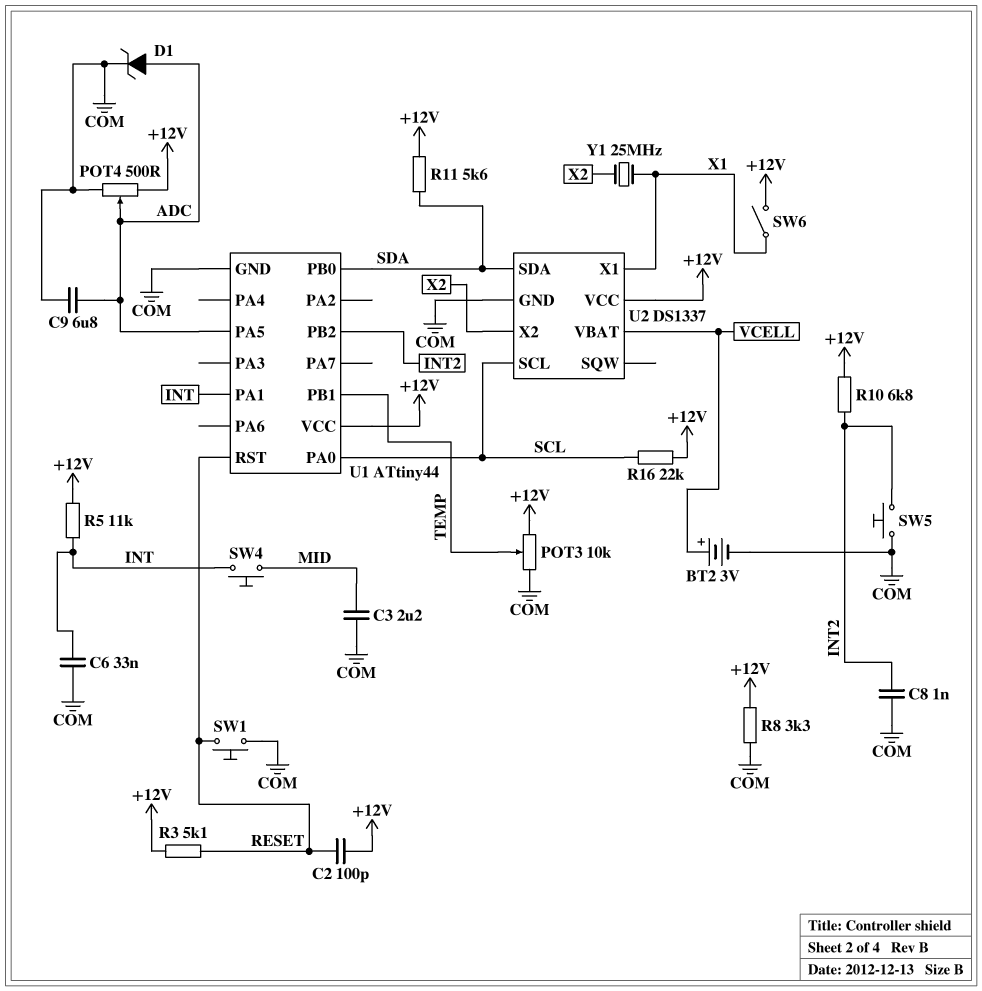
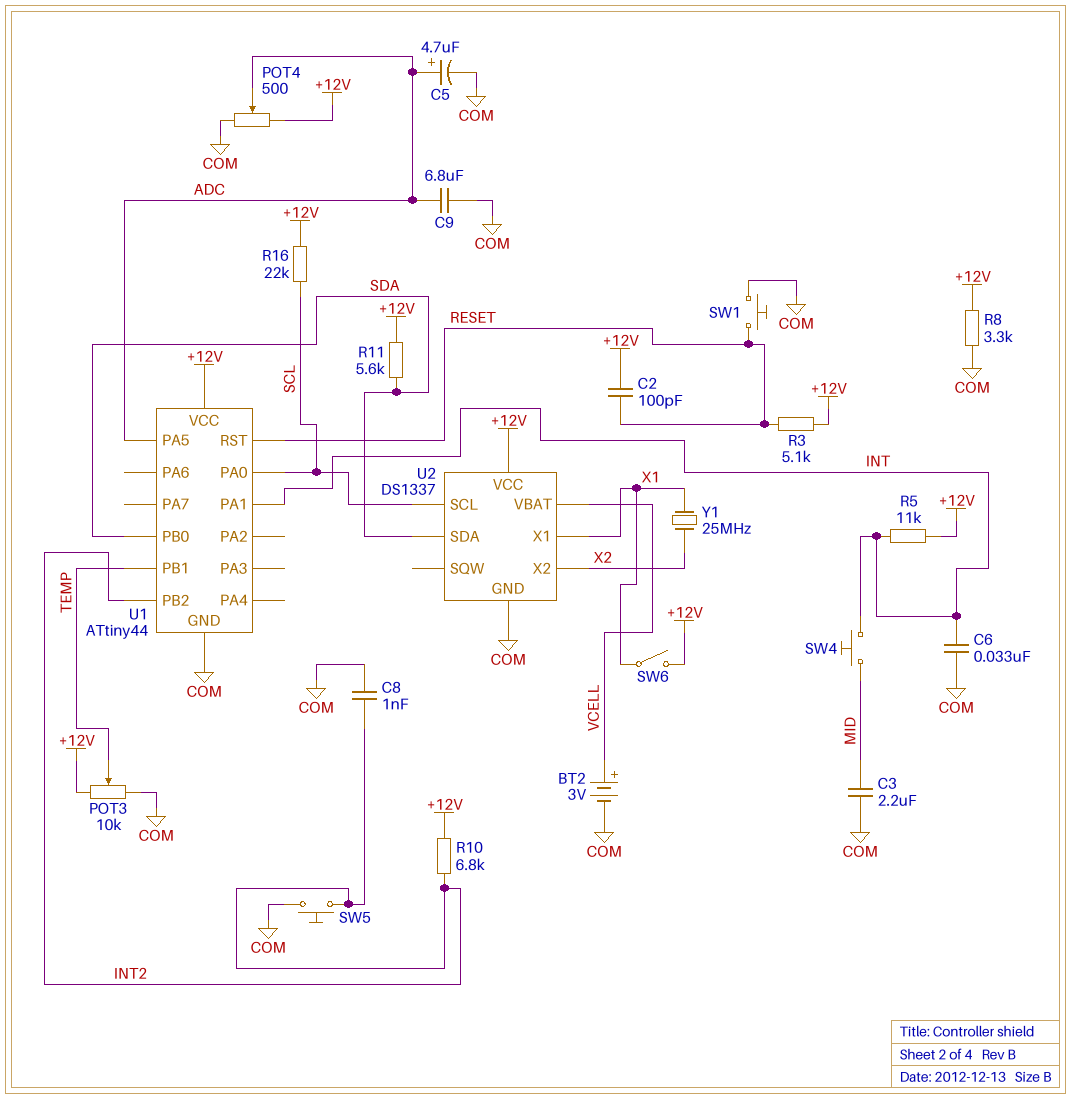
C5: none -> 4.7uF (plus ADC, minus COM)
D1: zener (A ADC, K COM) -> none

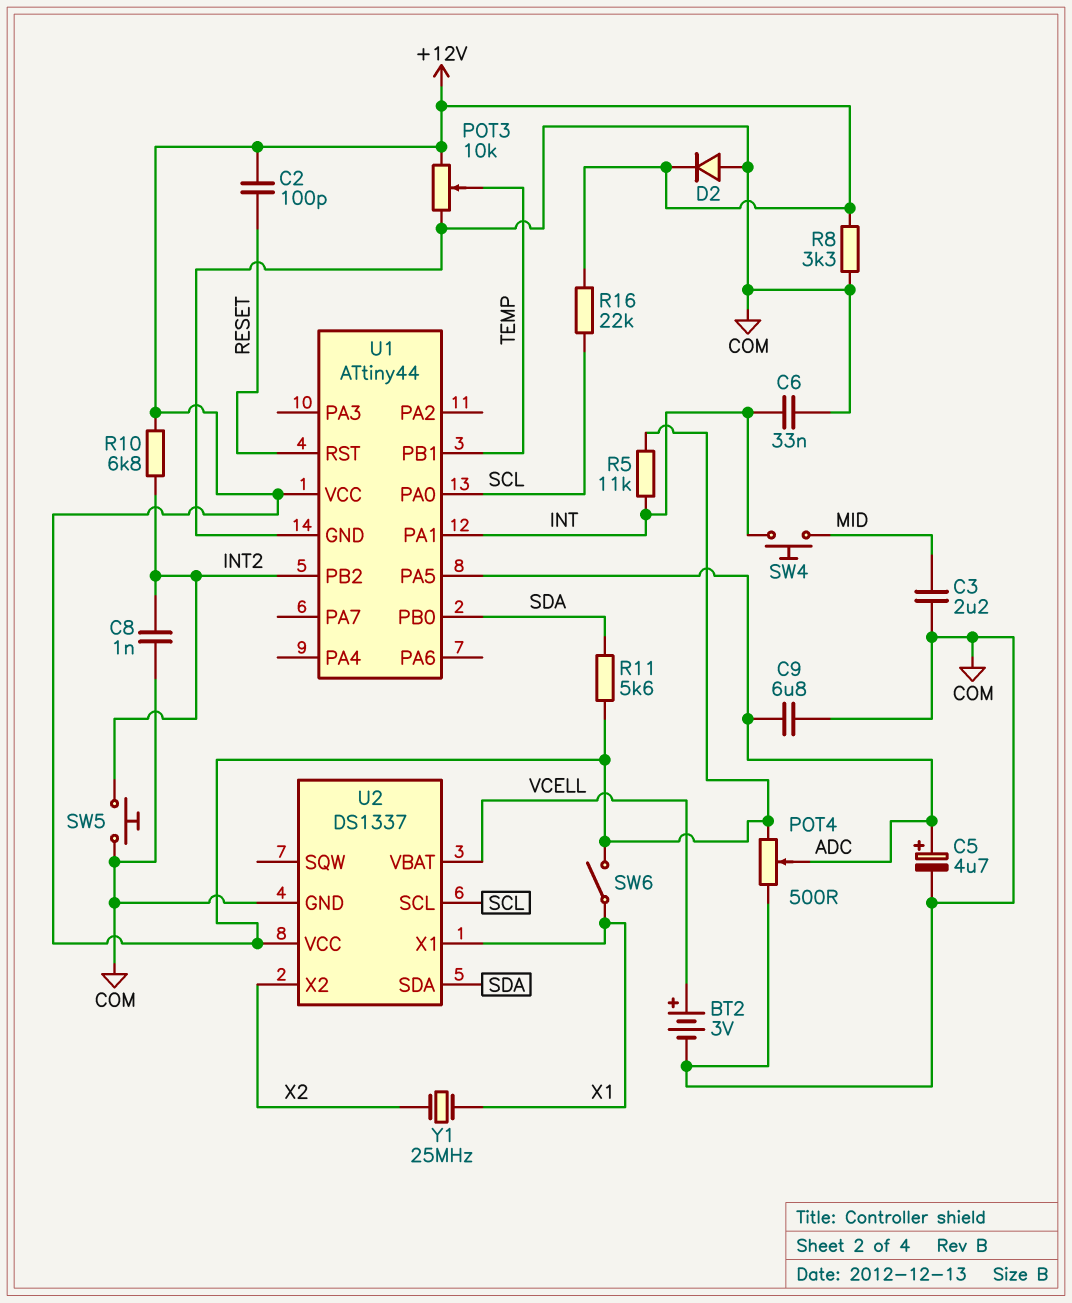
D2: none -> diode (A COM, K +12V)
R3: 5.1k (+12V, RESET) -> none
SW1: button (COM, RESET) -> none

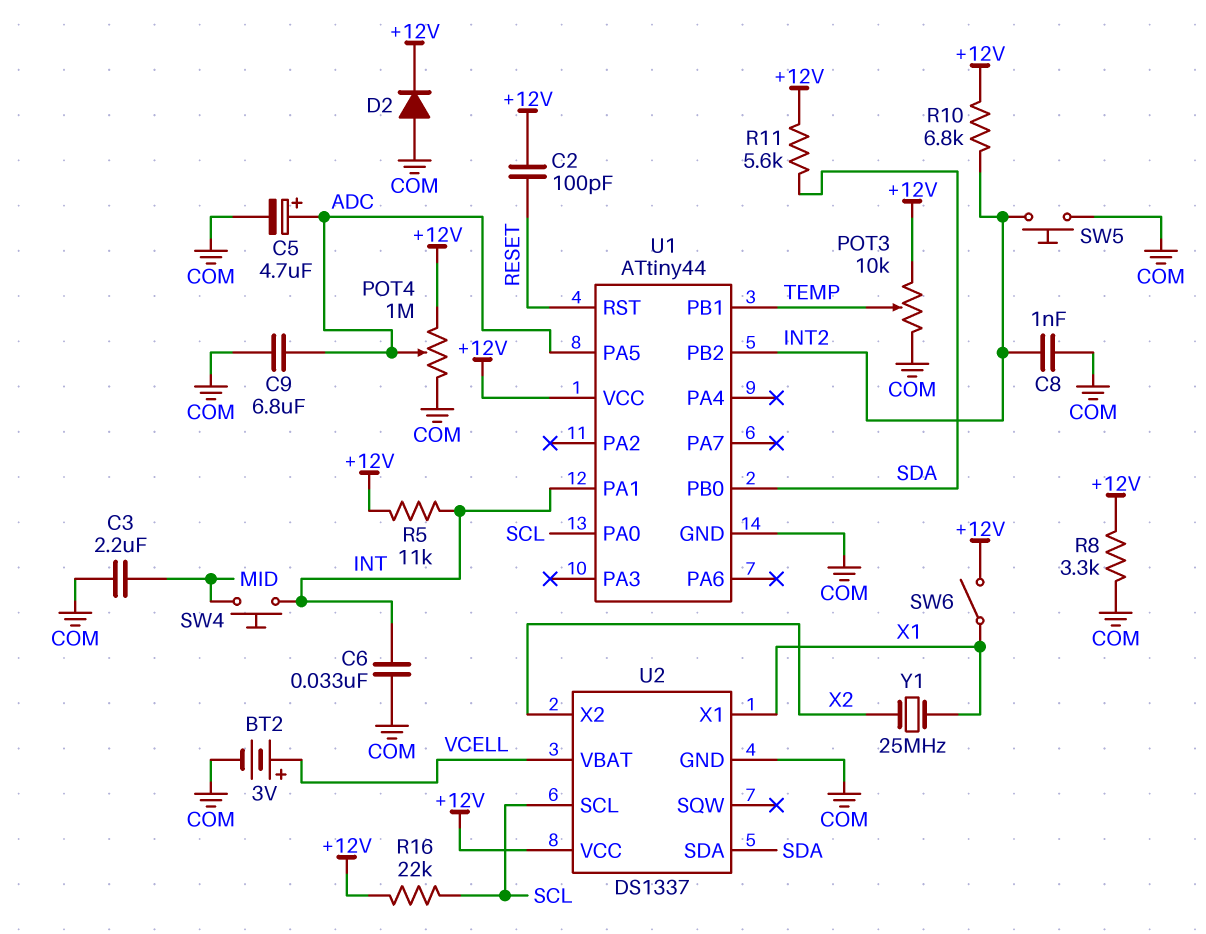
POT4: 500 (+12V, COM, wiper ADC) -> 1M (+12V, COM, wiper ADC)

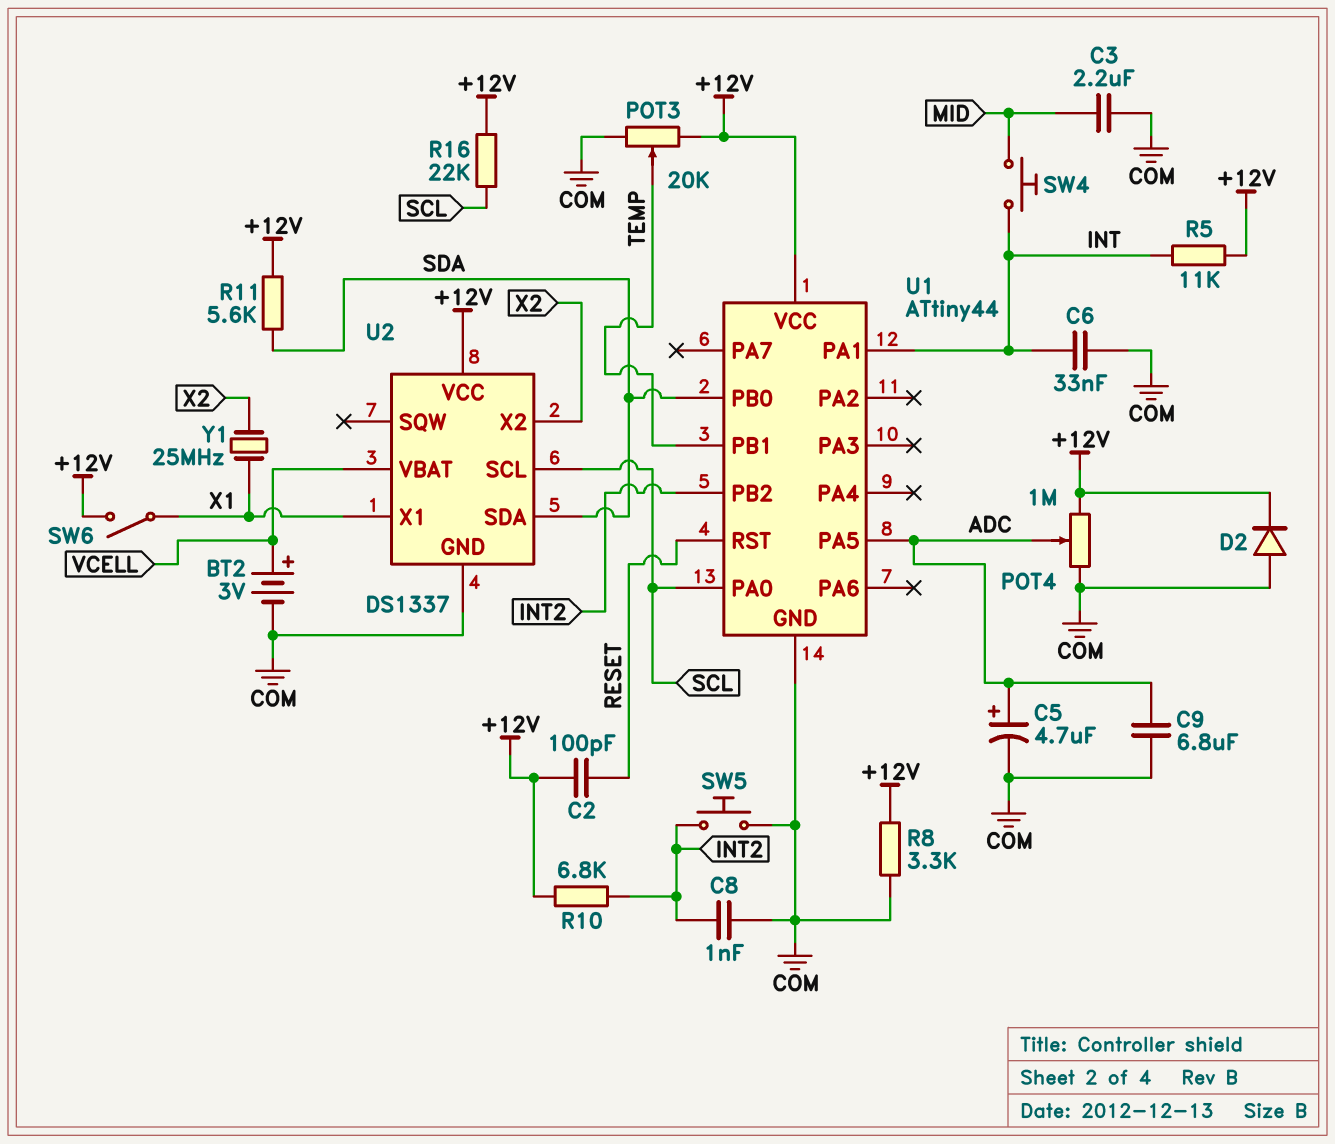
POT3: 10k (+12V, COM, wiper TEMP) -> 20k (+12V, COM, wiper TEMP)

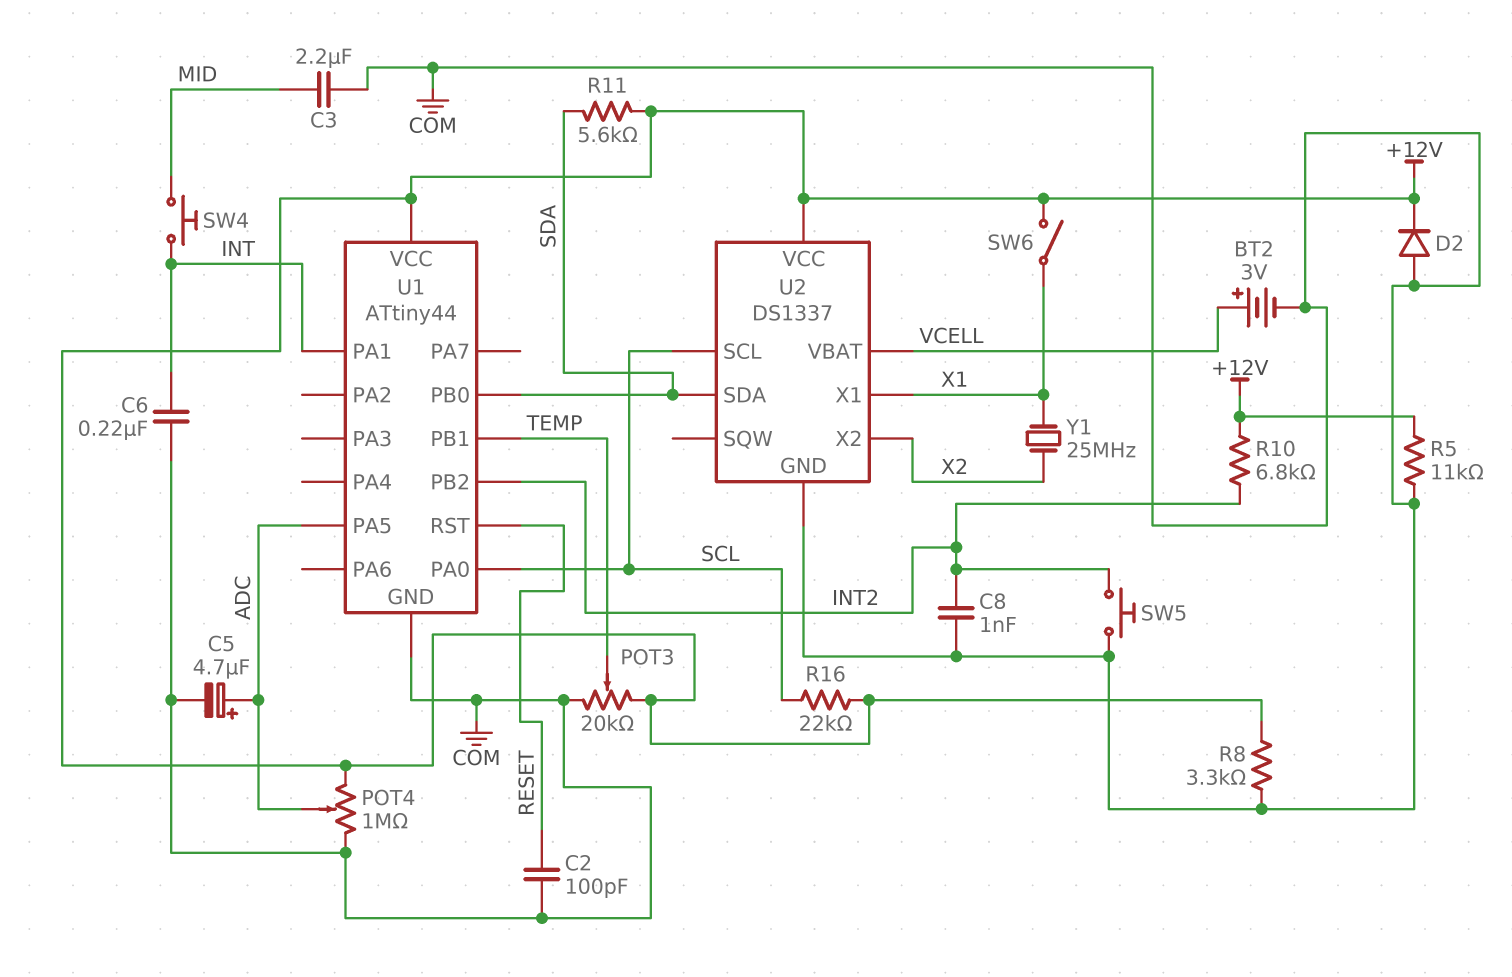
C2: 100pF (+12V, RESET) -> 100pF (COM, RESET)
C6: 33nF (COM, INT) -> 220nF (COM, INT)
C9: 6.8uF (ADC, COM) -> none
R5: 11k (+12V, INT) -> 11k (+12V, COM)

